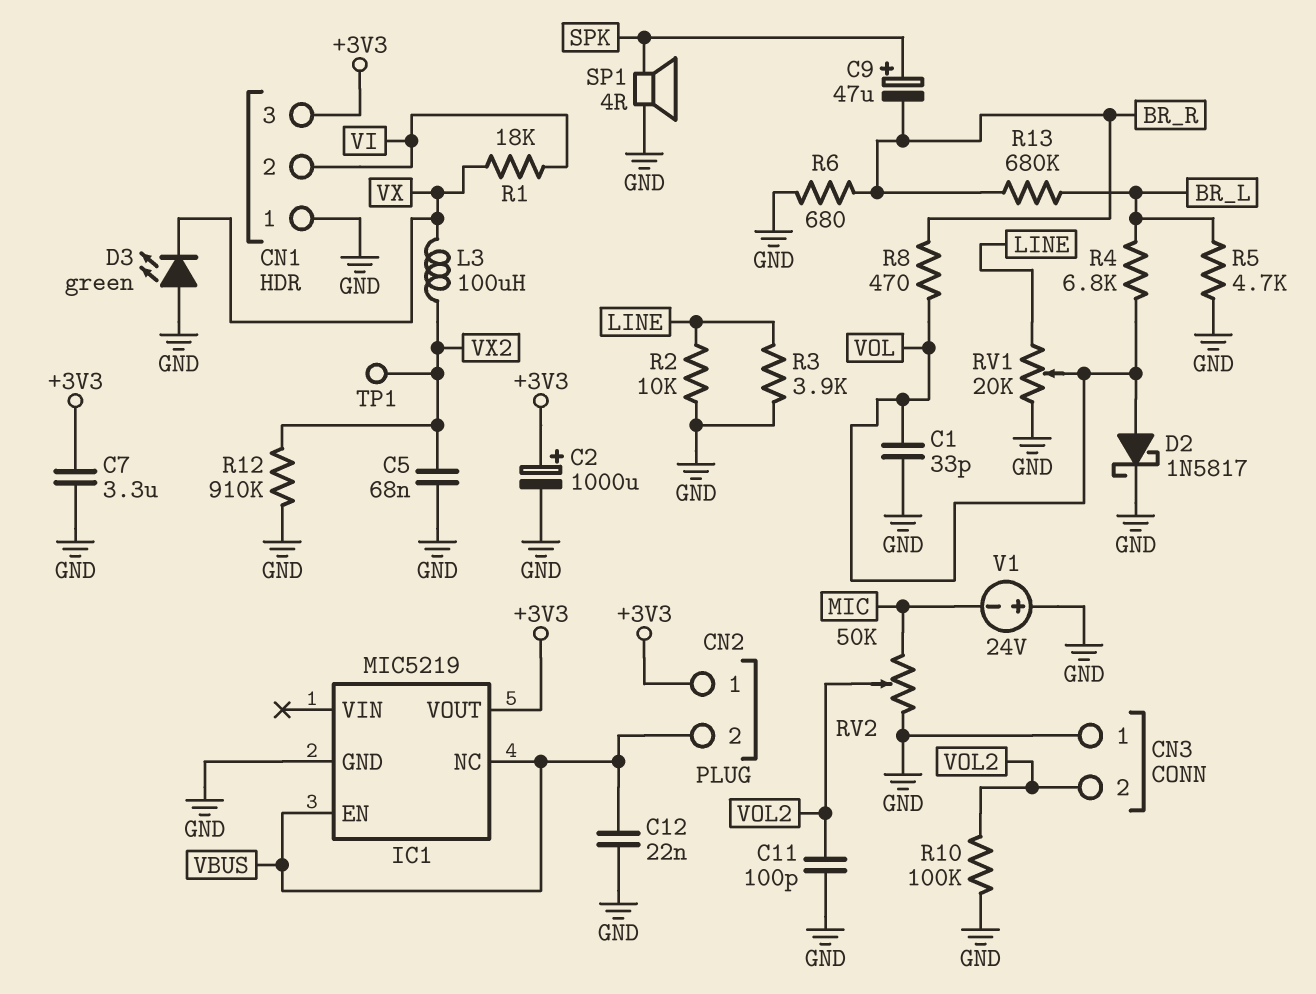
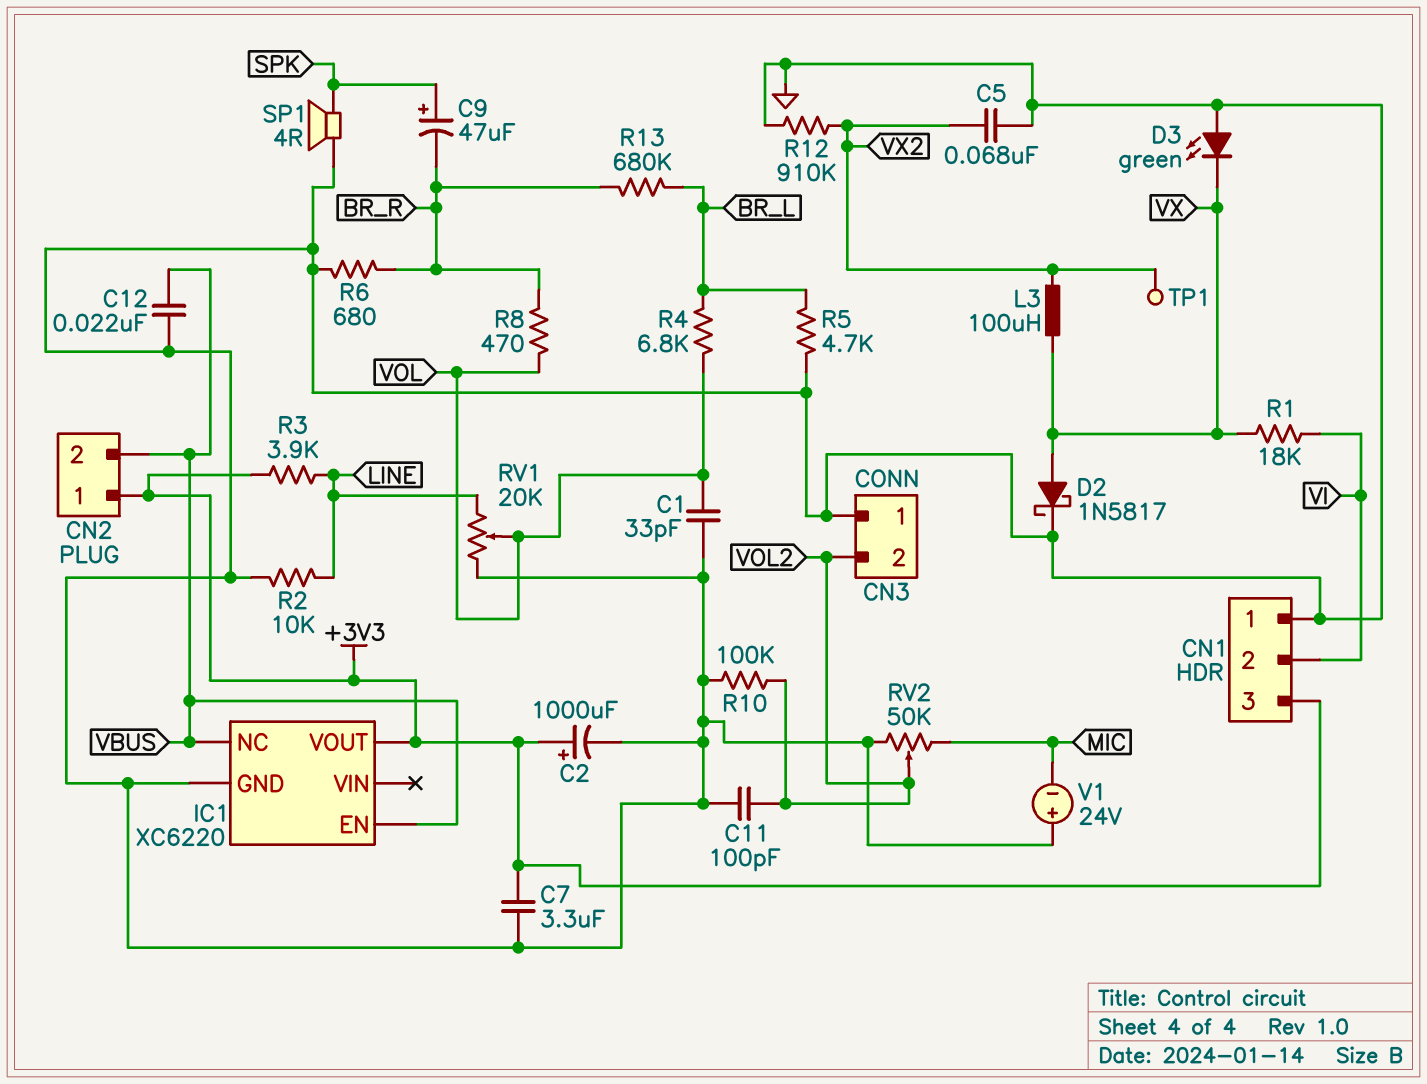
D2: schottky 1N5817 (A VOL, K GND) -> schottky 1N5817 (A VX, K GND)
IC1: MIC5219 -> XC6220
R3: 3.9k (GND, LINE) -> 3.9k (+3V3, LINE)

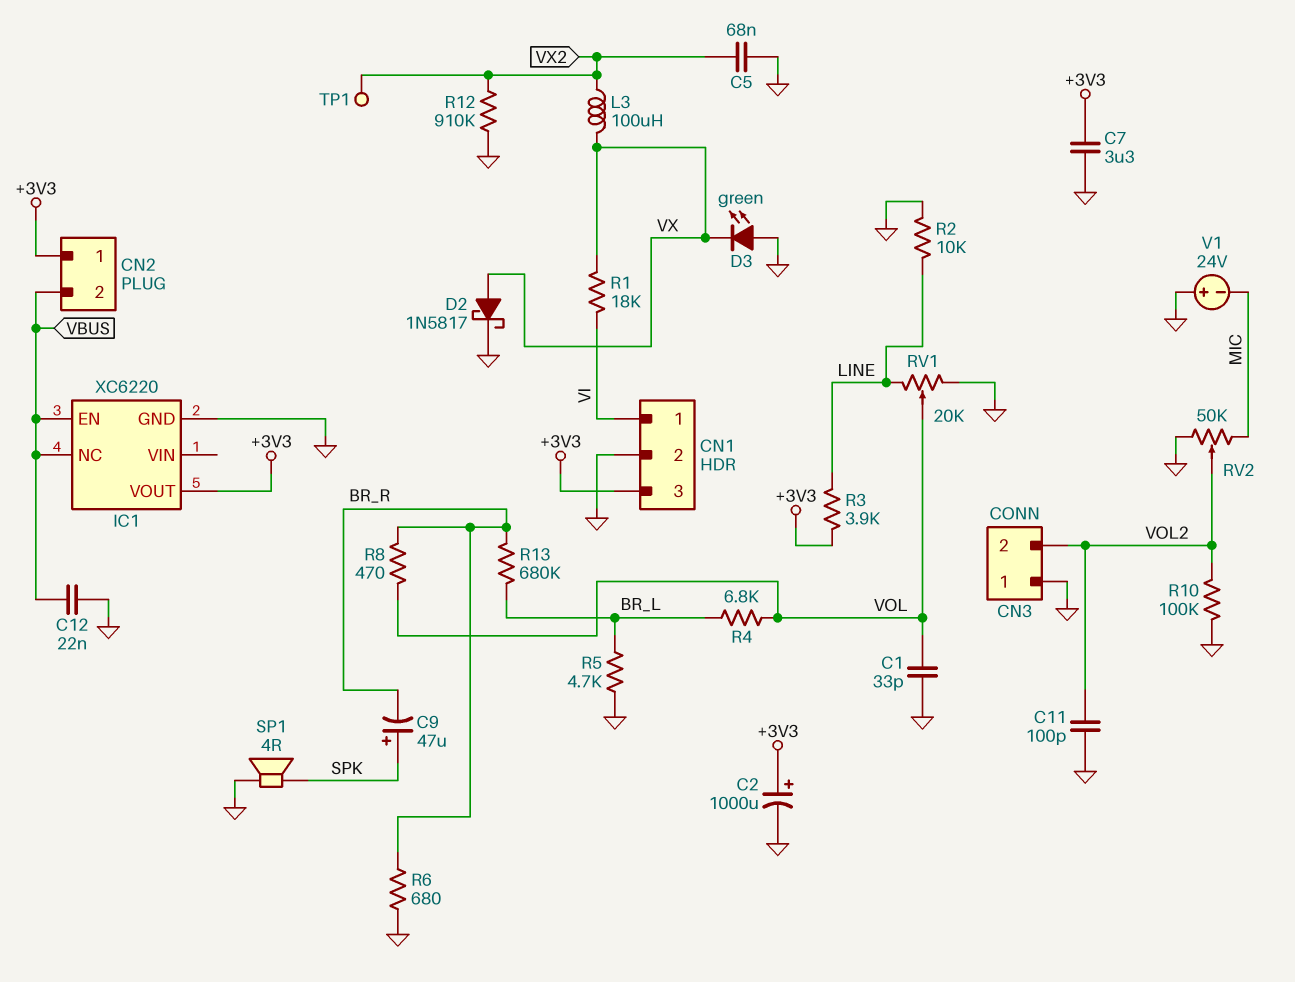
CN1 pin 1: GND -> VI
CN1 pin 2: VI -> GND

